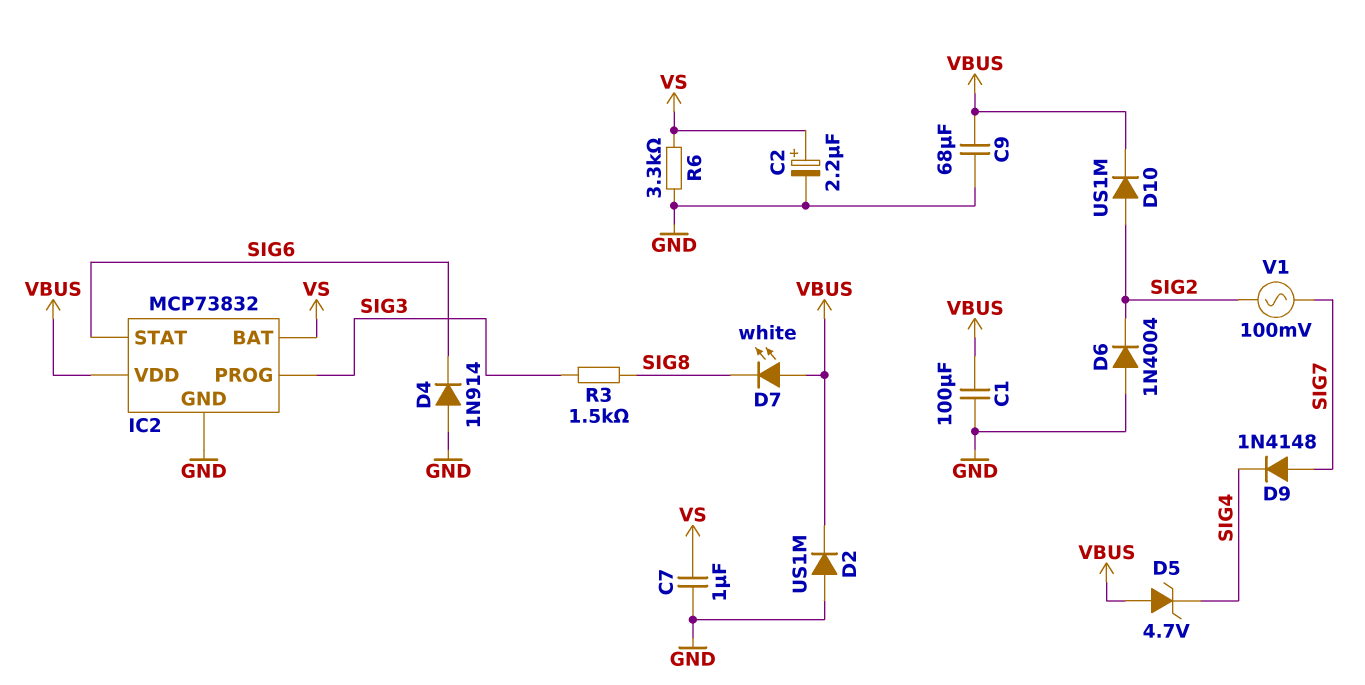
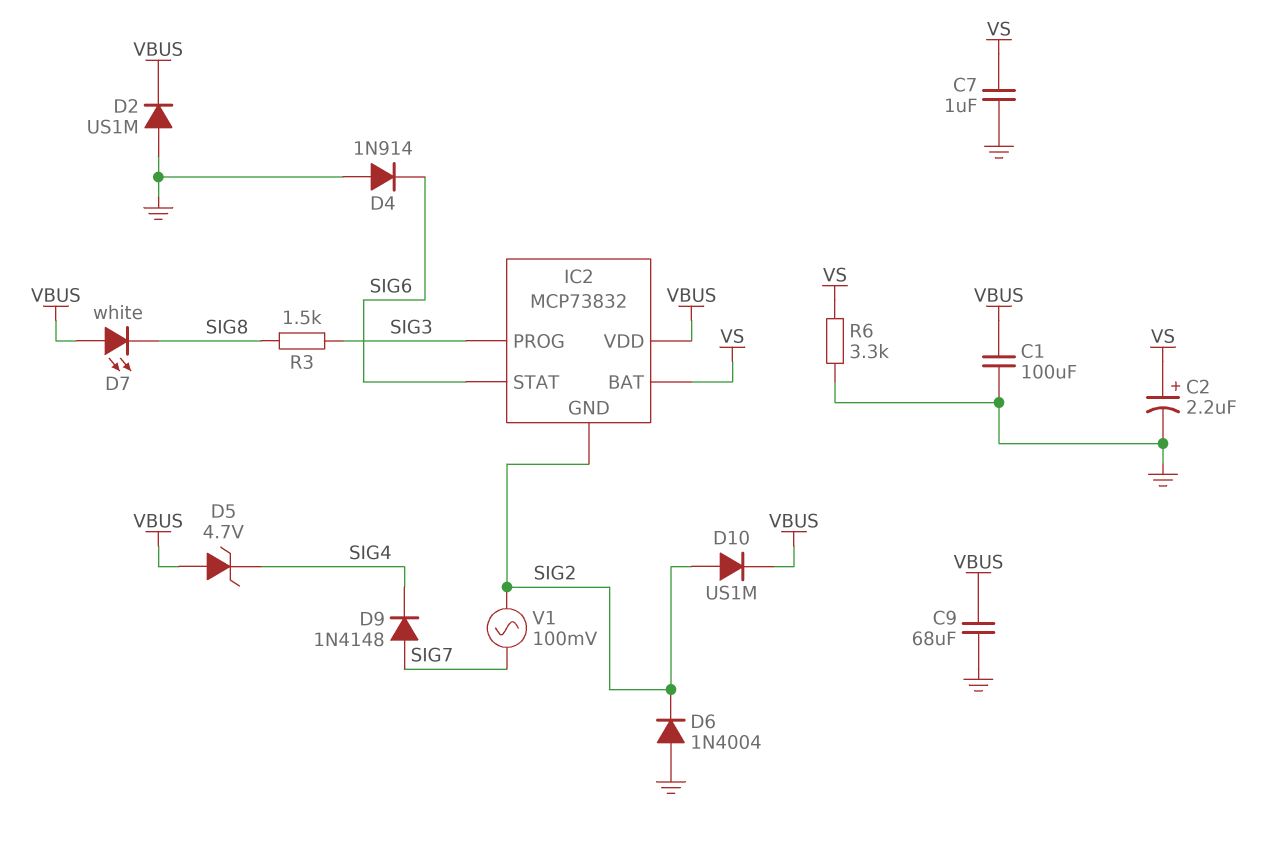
IC2 pin GND: GND -> SIG2

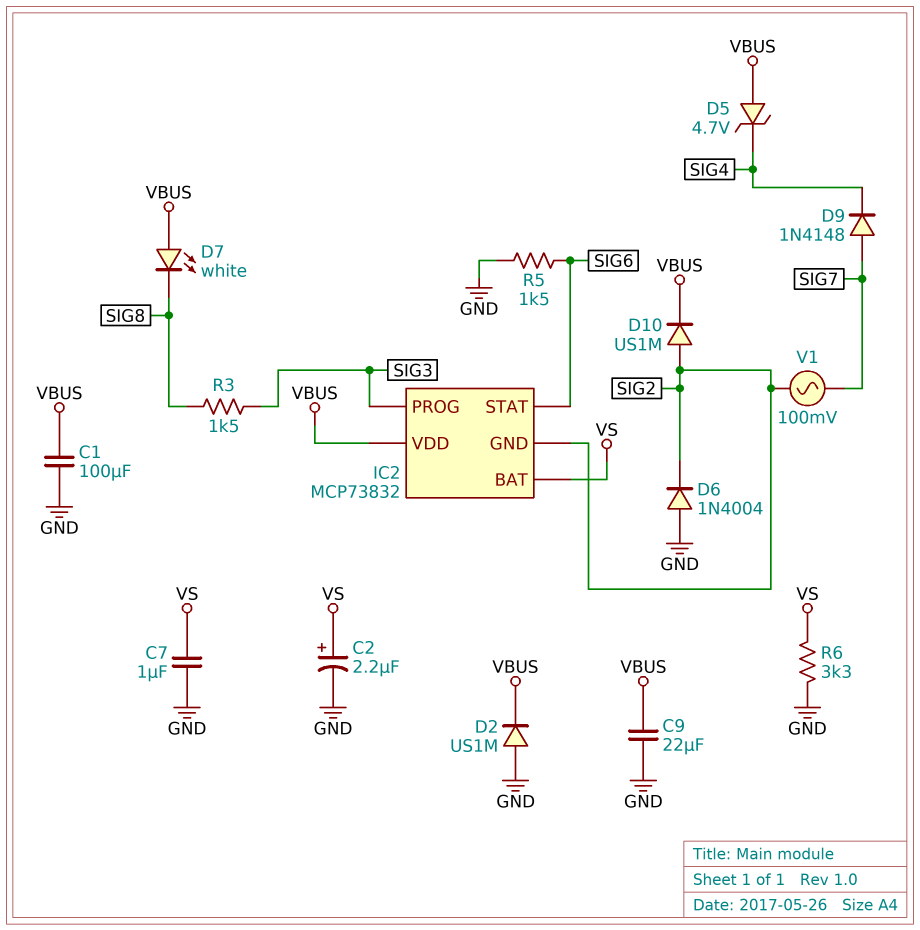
C9: 68uF (GND, VBUS) -> 22uF (GND, VBUS)
D4: diode 1N914 (A GND, K SIG6) -> none
R5: none -> 1.5k (GND, SIG6)

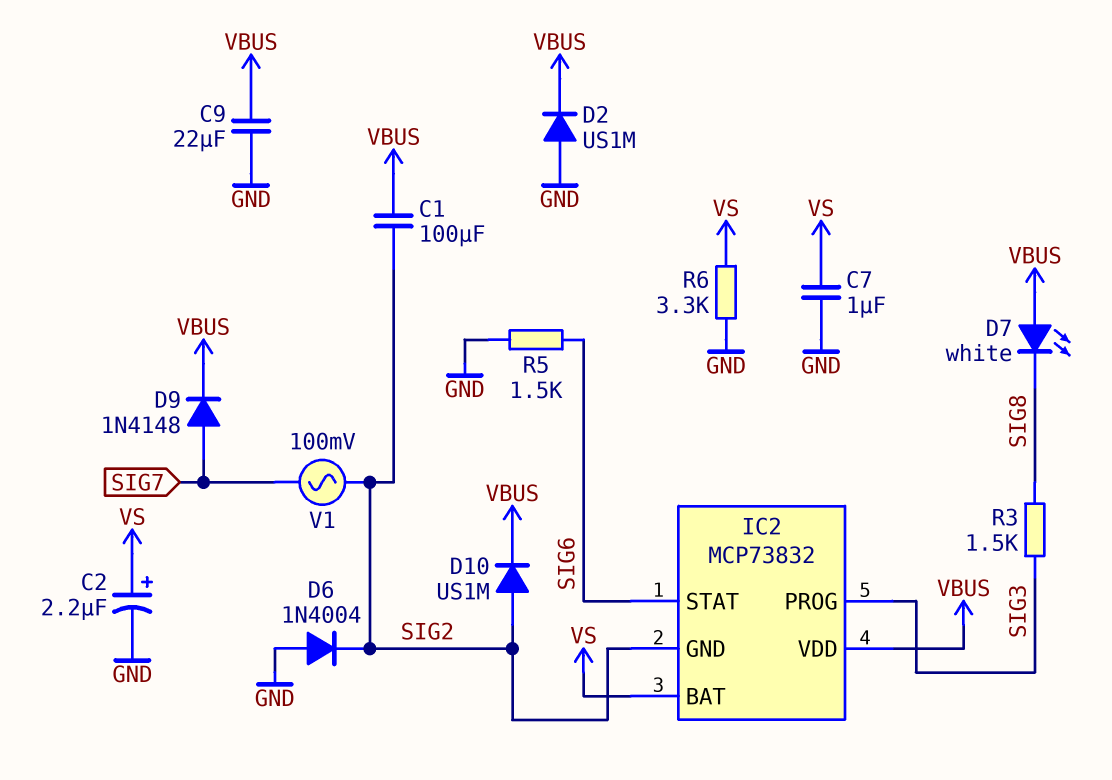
C1: 100uF (GND, VBUS) -> 100uF (SIG2, VBUS)
D5: zener 4.7V (A VBUS, K SIG4) -> none
D9: diode 1N4148 (A SIG7, K SIG4) -> diode 1N4148 (A SIG7, K VBUS)

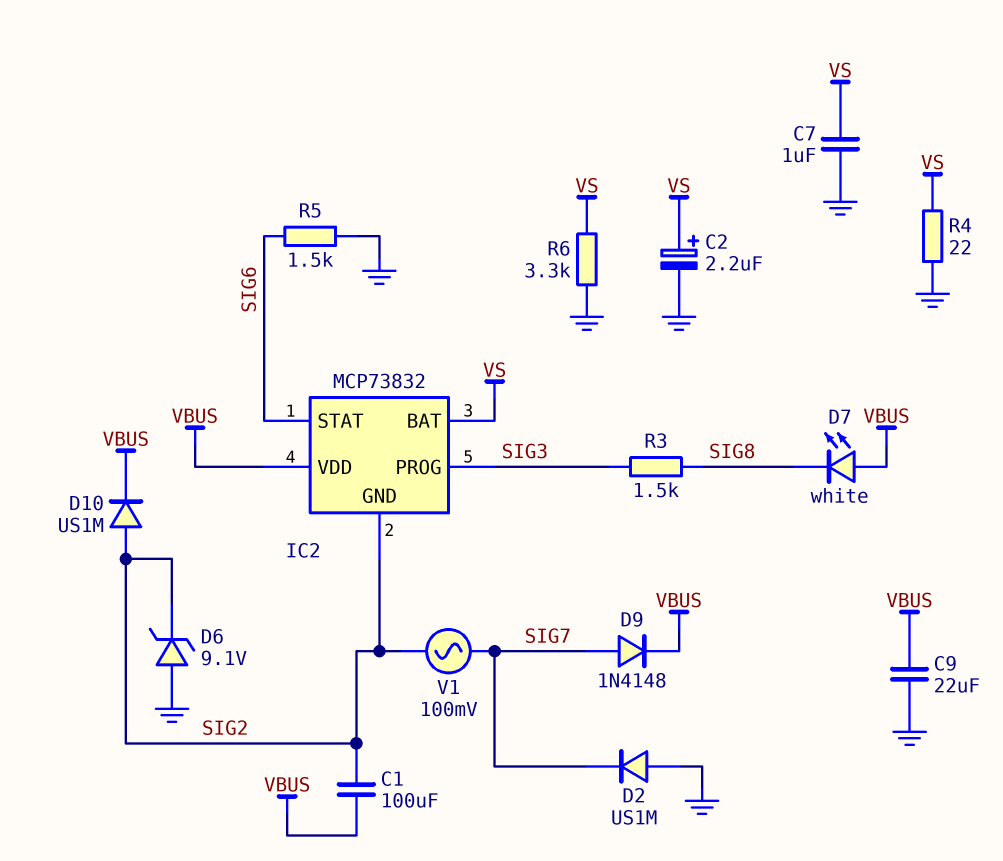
D2: diode US1M (A GND, K VBUS) -> diode US1M (A GND, K SIG7)
D6: diode 1N4004 (A GND, K SIG2) -> zener 9.1V (A GND, K SIG2)
R4: none -> 22 (GND, VS)

